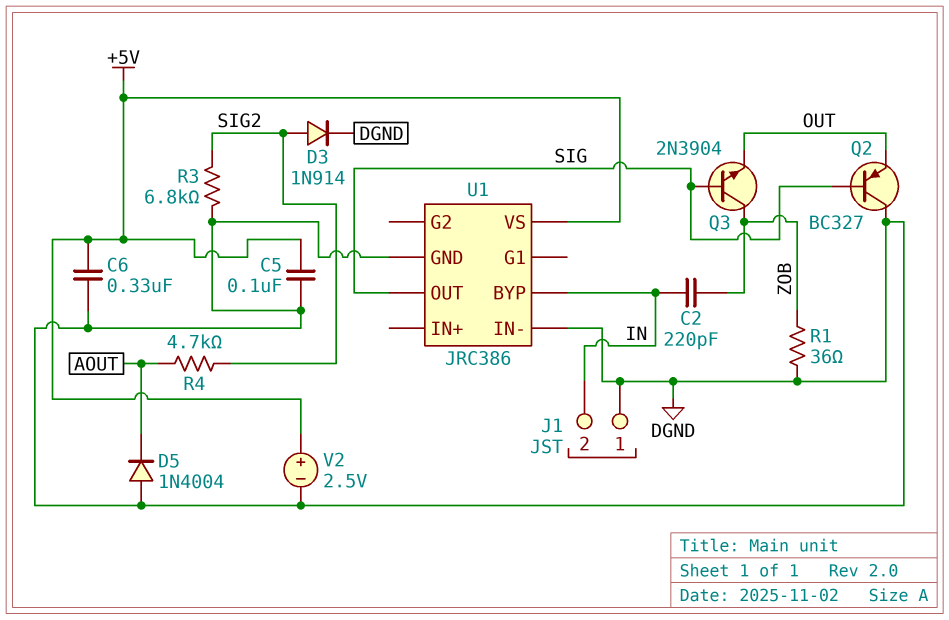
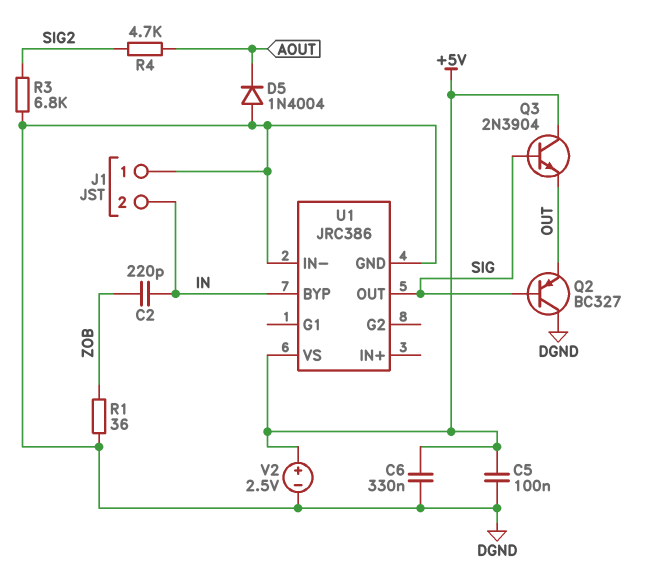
D3: diode 1N914 (A SIG2, K DGND) -> none
Q3: NPN 2N3904 (B SIG, C ZOB, E OUT) -> NPN 2N3904 (B SIG, C +5V, E OUT)

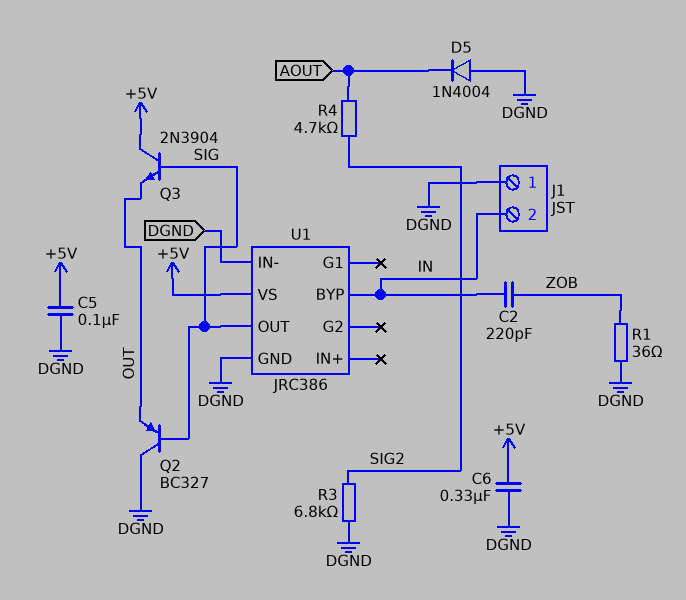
V2: 2.5V (plus +5V, minus DGND) -> none

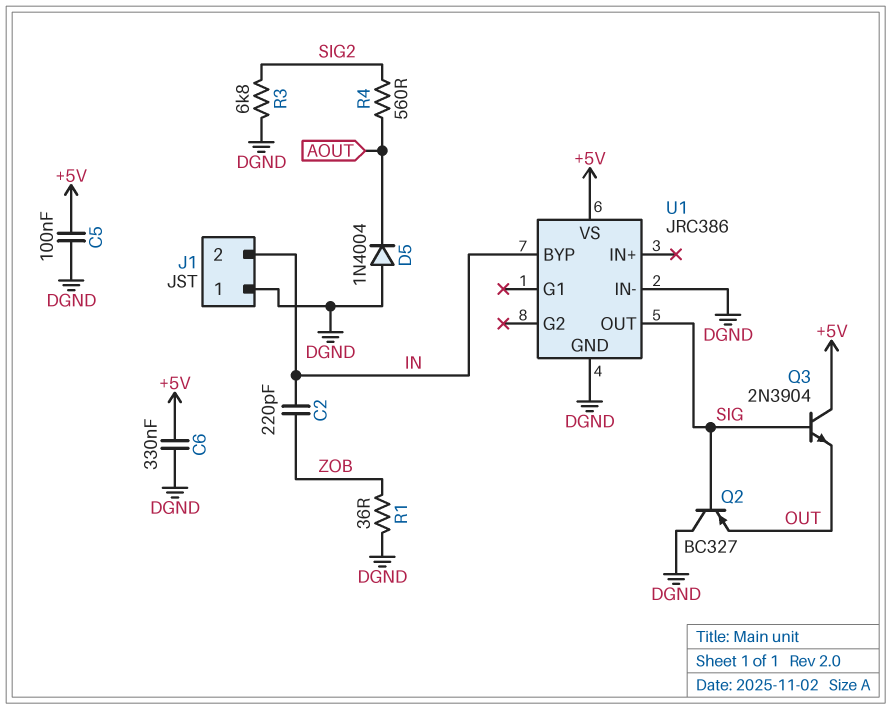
R4: 4.7k (AOUT, SIG2) -> 560 (AOUT, SIG2)

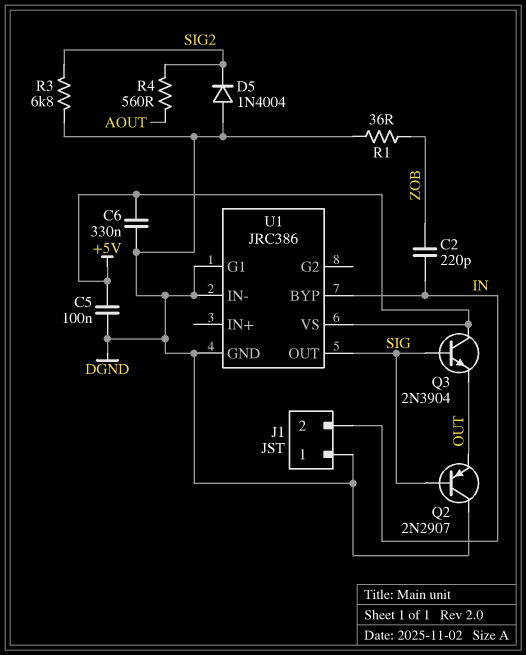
D5: diode 1N4004 (A DGND, K AOUT) -> diode 1N4004 (A DGND, K SIG2)
Q2: PNP BC327 (B SIG, C DGND, E OUT) -> PNP 2N2907 (B SIG, C DGND, E OUT)
U1 pin G1: none -> DGND

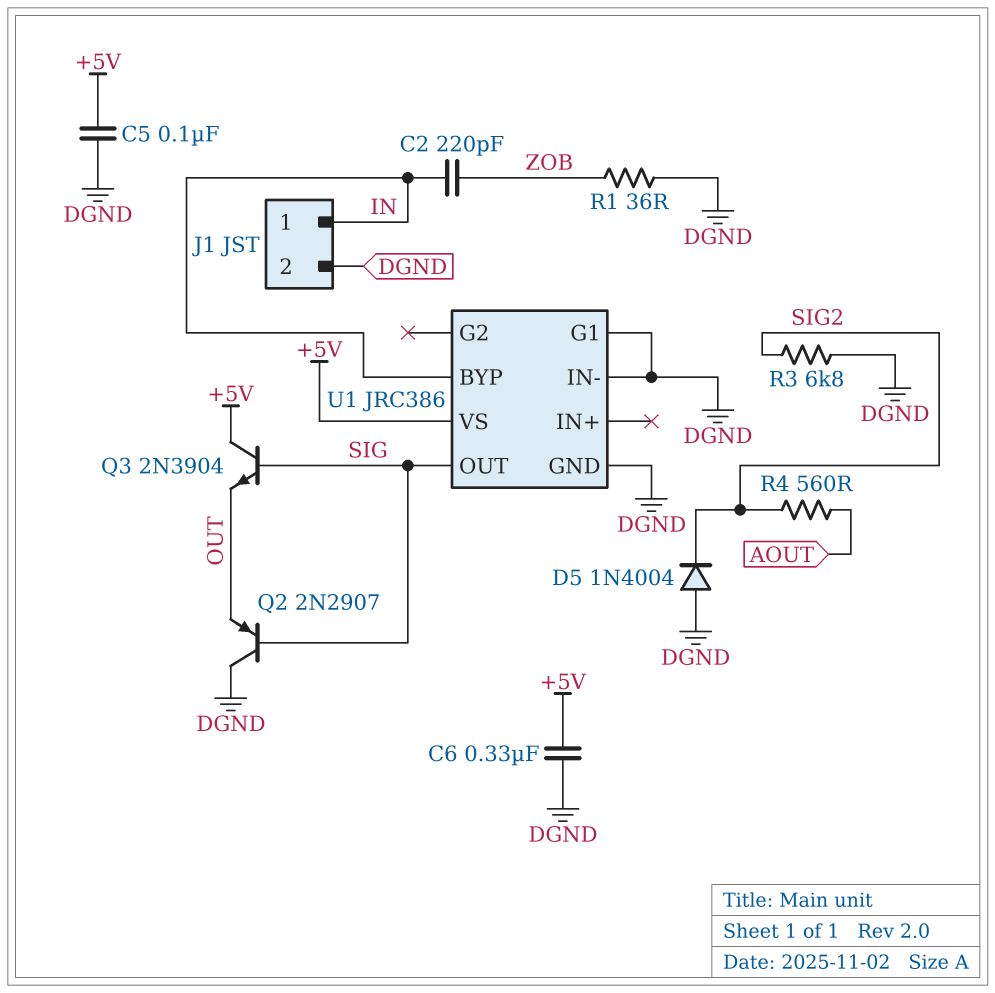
J1 pin 1: DGND -> IN
J1 pin 2: IN -> DGND

